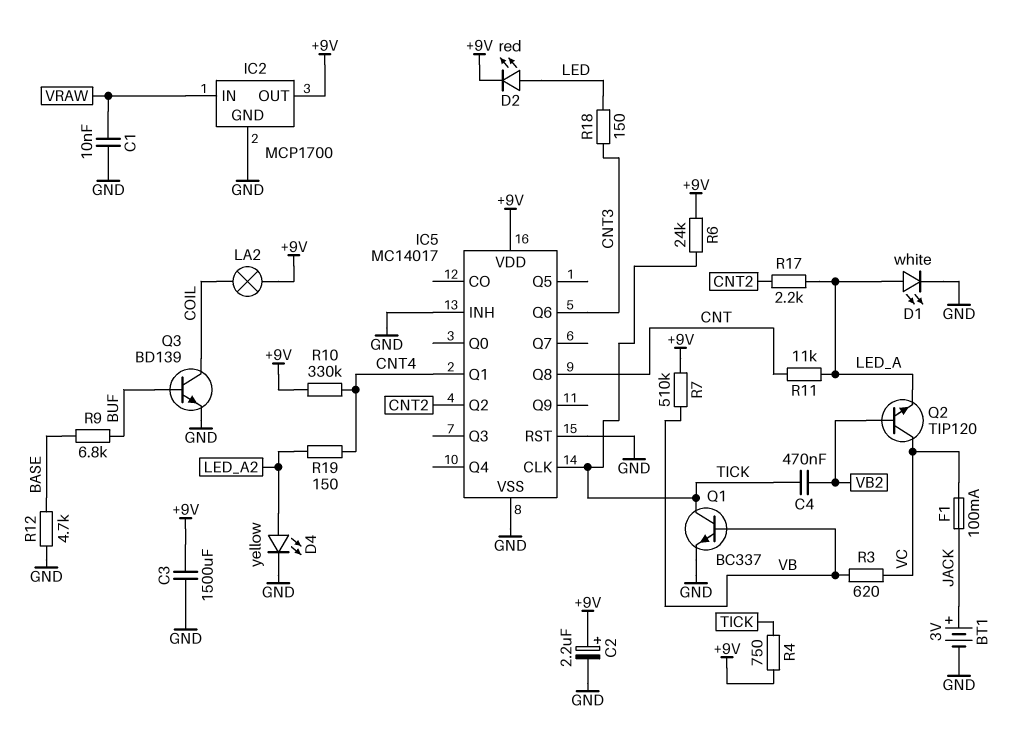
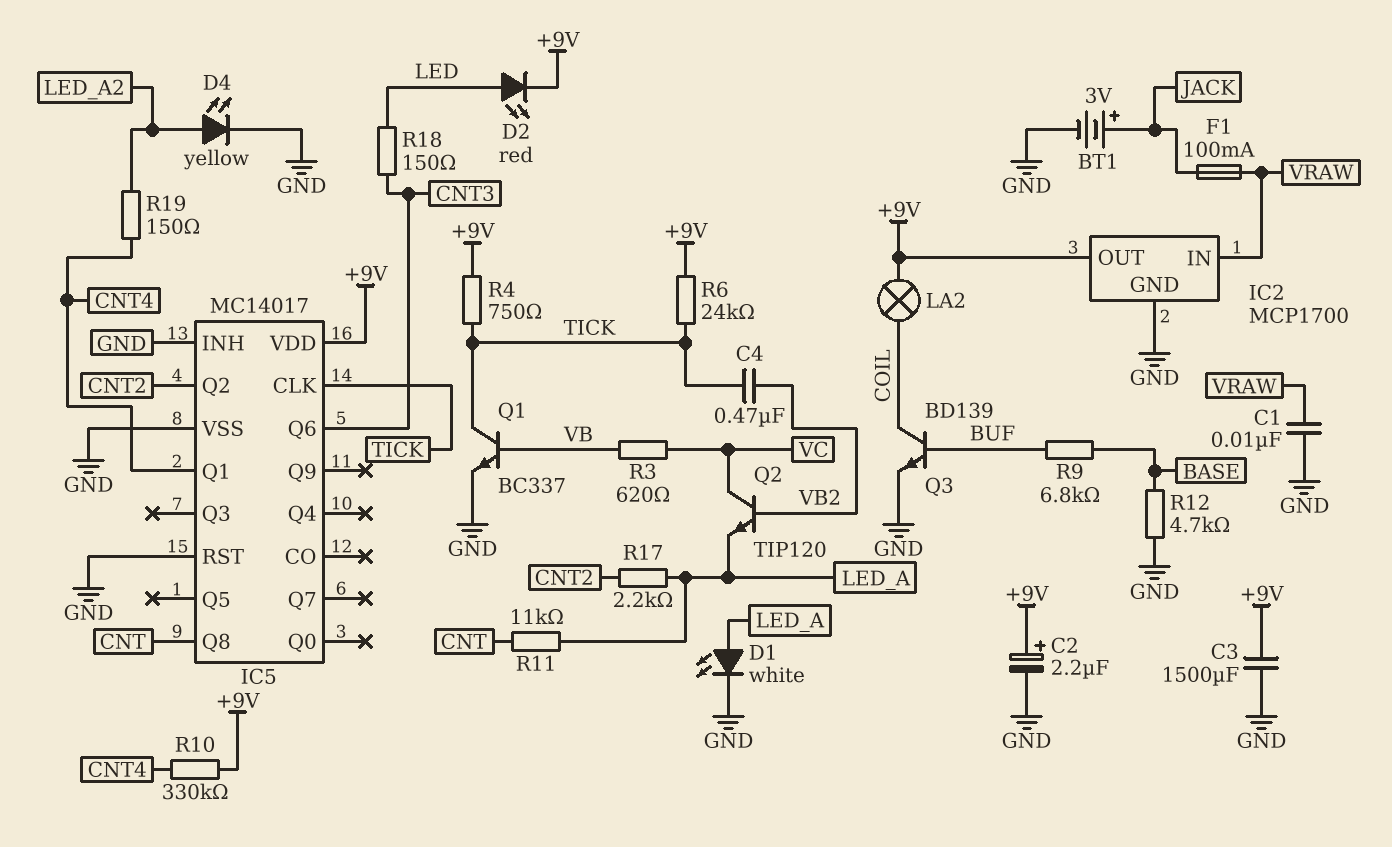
F1: 100mA (JACK, VC) -> 100mA (JACK, VRAW)
R7: 510k (+9V, VB) -> none

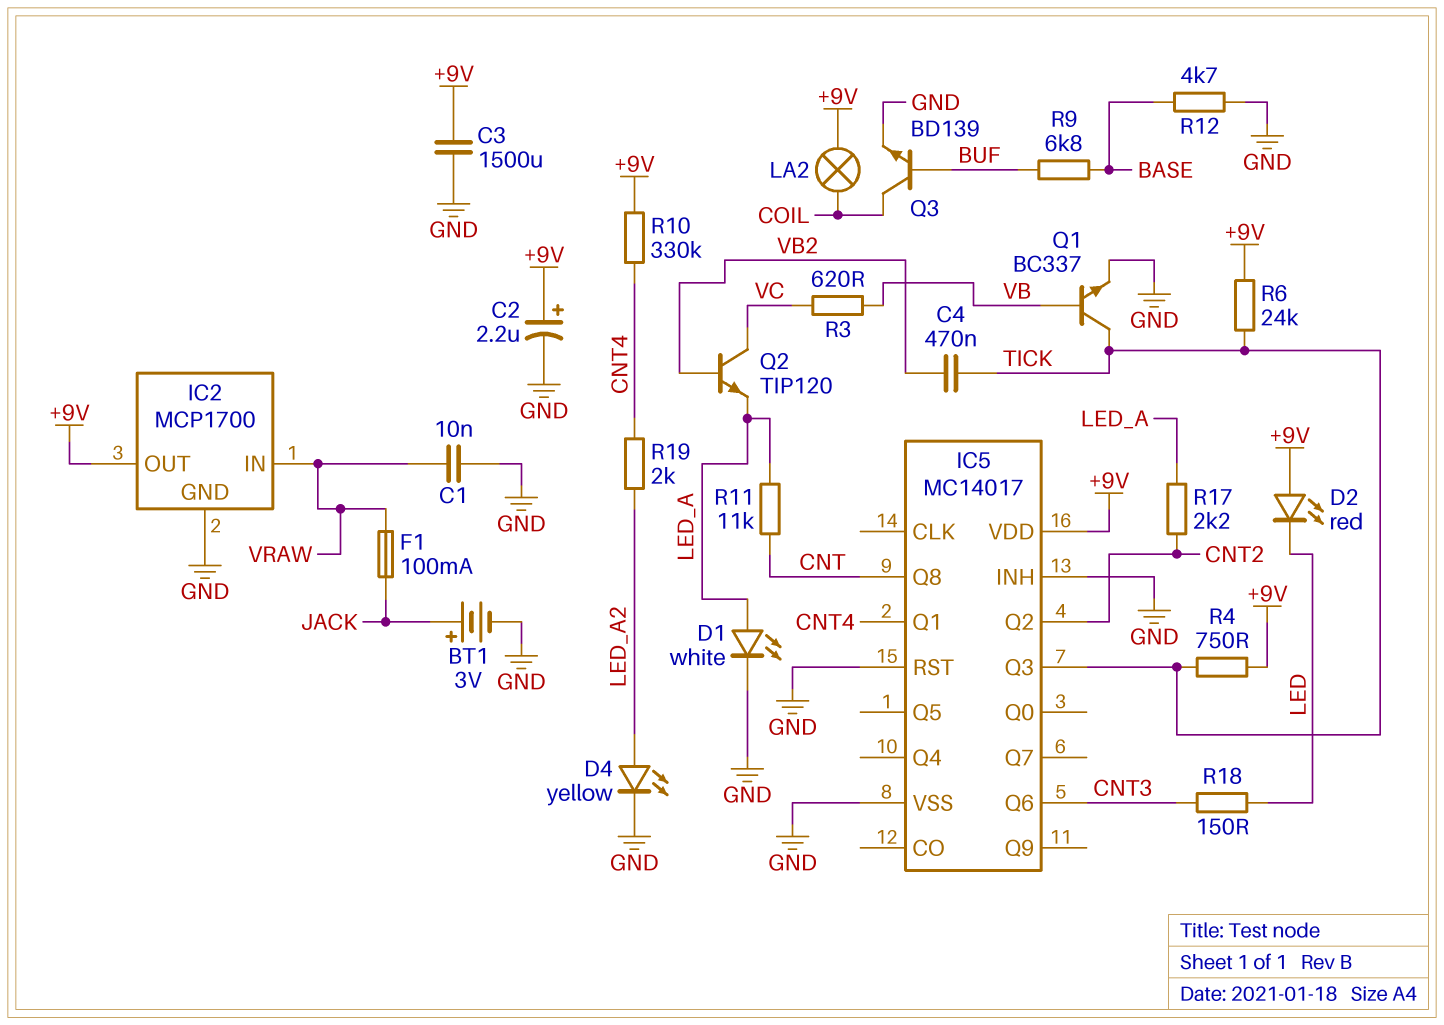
D2: LED red (A LED, K +9V) -> LED red (A +9V, K LED)
IC5 pin CLK: TICK -> none
IC5 pin Q3: none -> TICK
R19: 150 (CNT4, LED_A2) -> 2k (CNT4, LED_A2)

